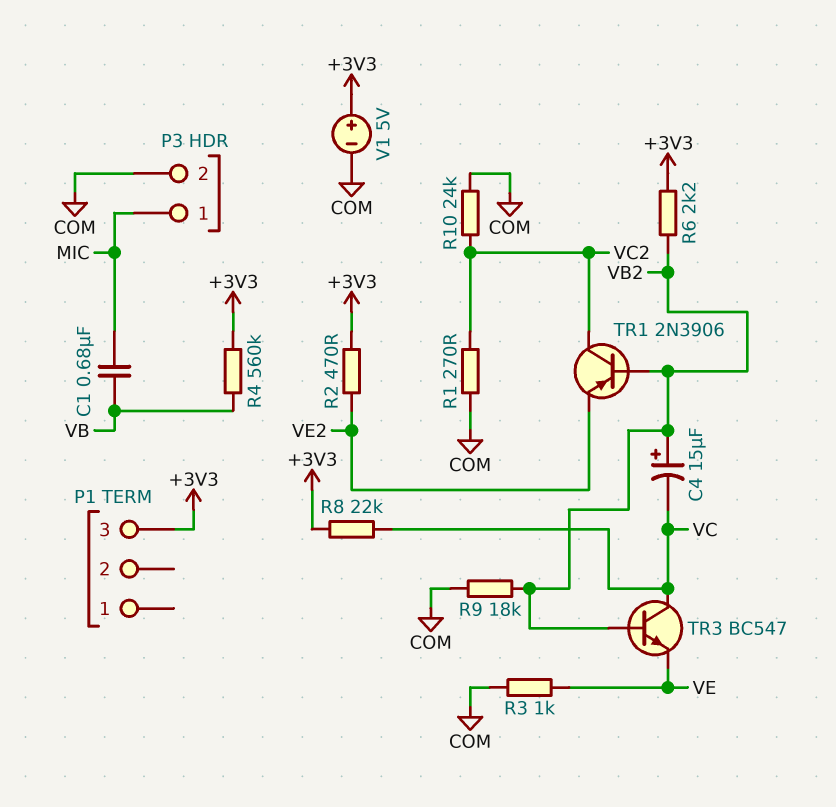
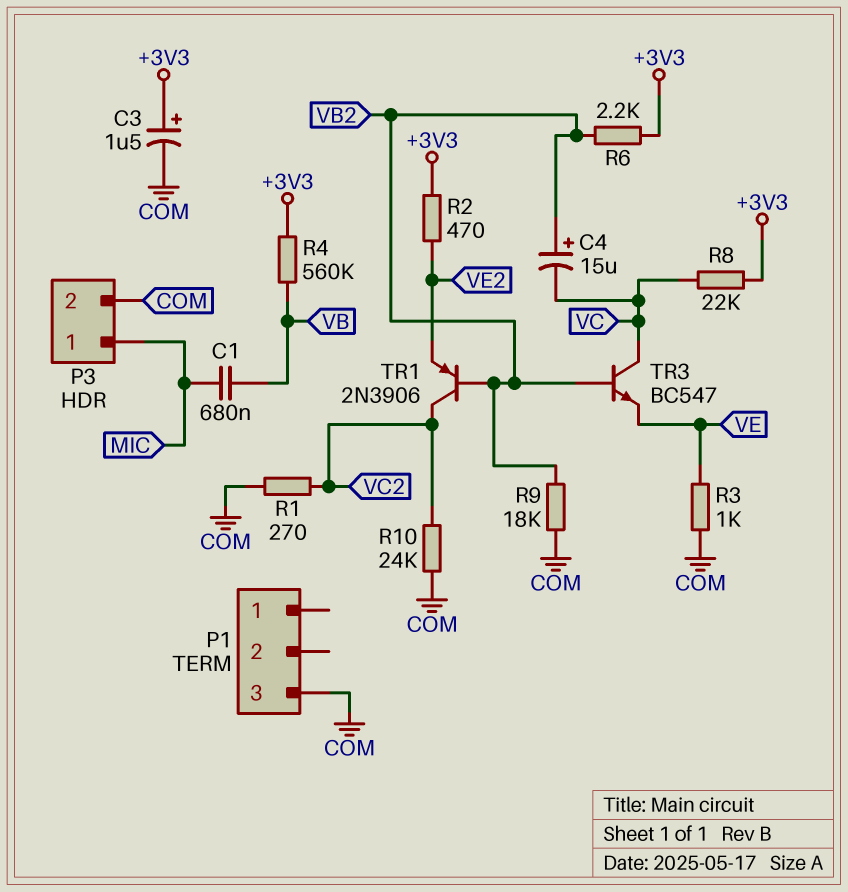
C3: none -> 1.5uF (plus +3V3, minus COM)
P1 pin 3: +3V3 -> COM
V1: 5V (plus +3V3, minus COM) -> none

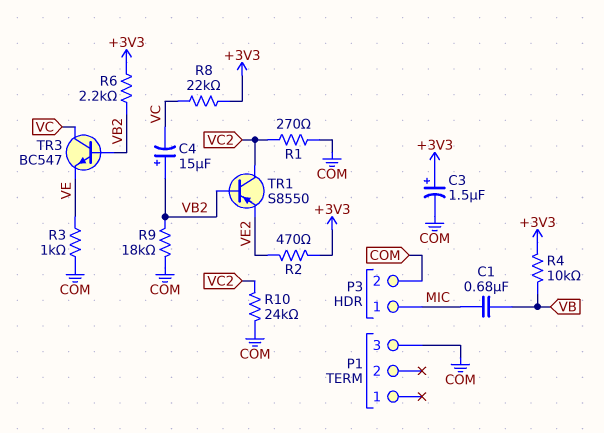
R4: 560k (+3V3, VB) -> 10k (+3V3, VB)
TR1: PNP 2N3906 (B VB2, C VC2, E VE2) -> PNP S8550 (B VB2, C VC2, E VE2)

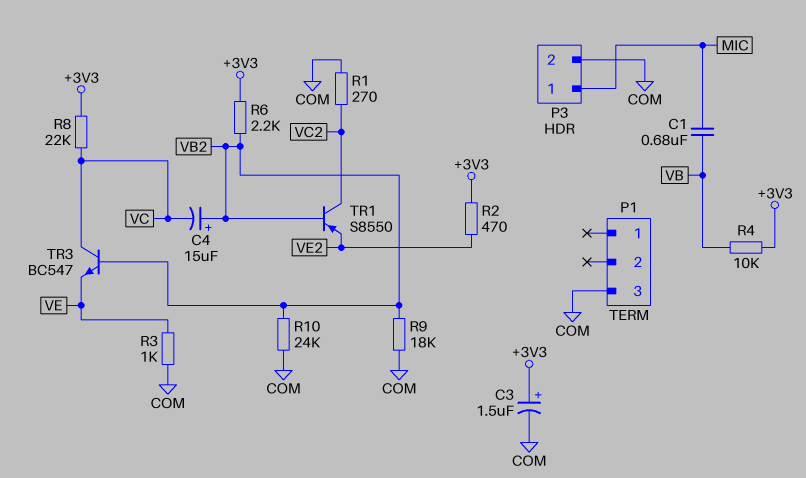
R10: 24k (COM, VC2) -> 24k (COM, VB2)

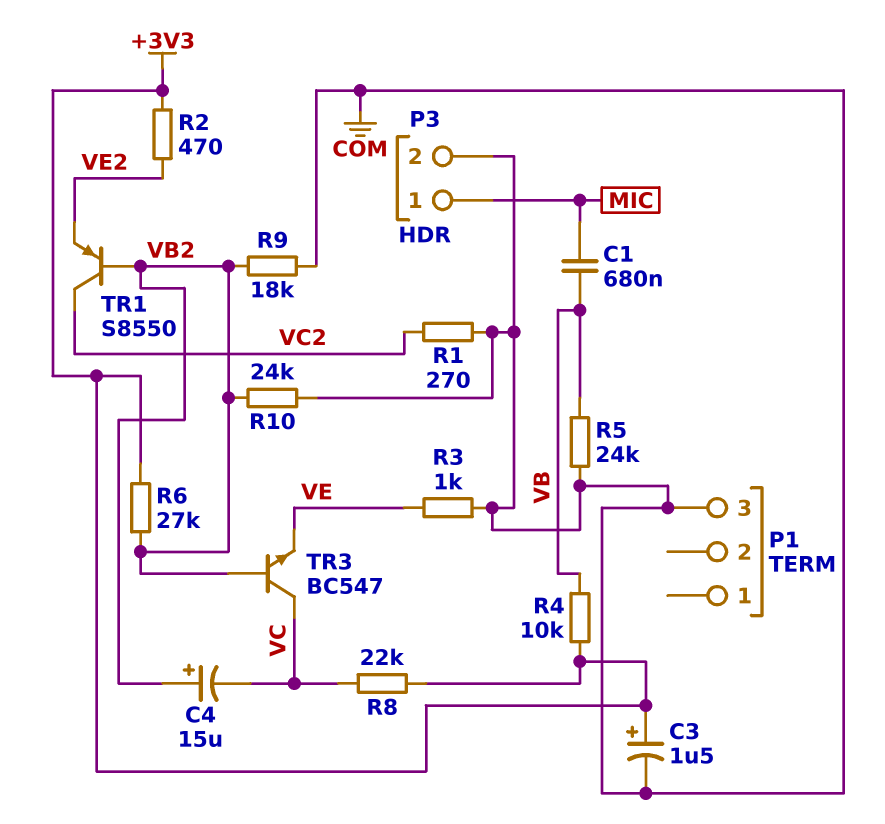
R5: none -> 24k (COM, VB)
R6: 2.2k (+3V3, VB2) -> 27k (+3V3, VB2)

